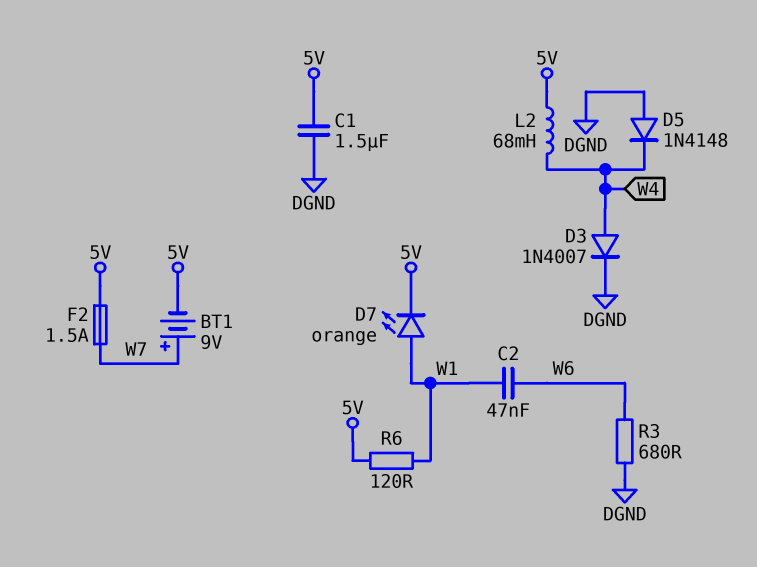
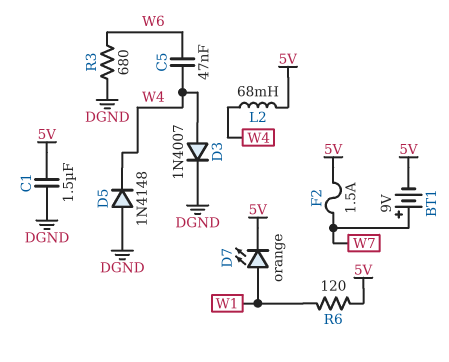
C2: 47nF (W1, W6) -> none
C5: none -> 47nF (W4, W6)

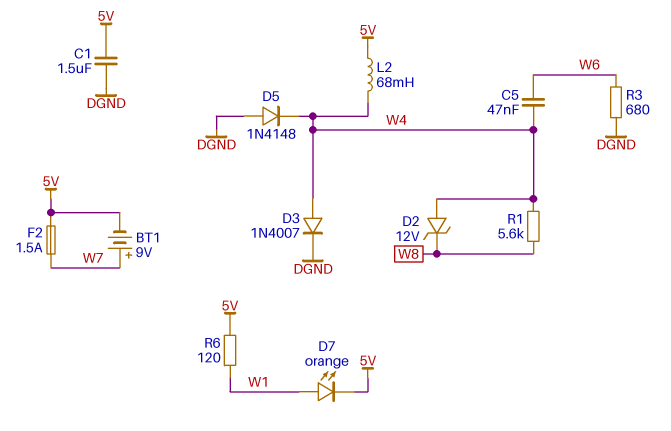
D2: none -> zener 12V (A W4, K W8)
R1: none -> 5.6k (W4, W8)

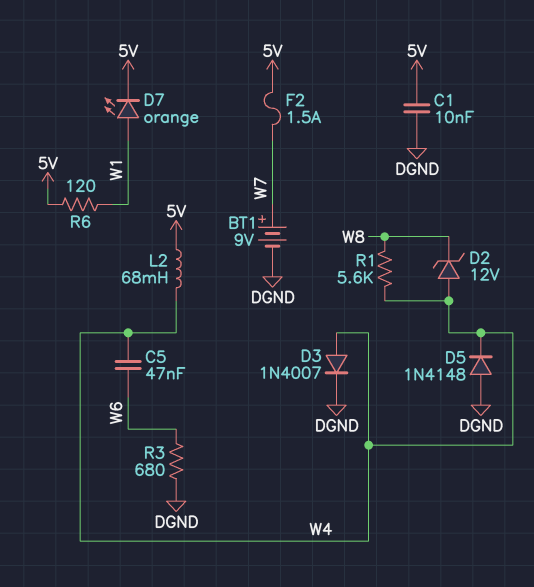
BT1: 9V (plus W7, minus 5V) -> 9V (plus W7, minus DGND)
C1: 1.5uF (5V, DGND) -> 10nF (5V, DGND)

